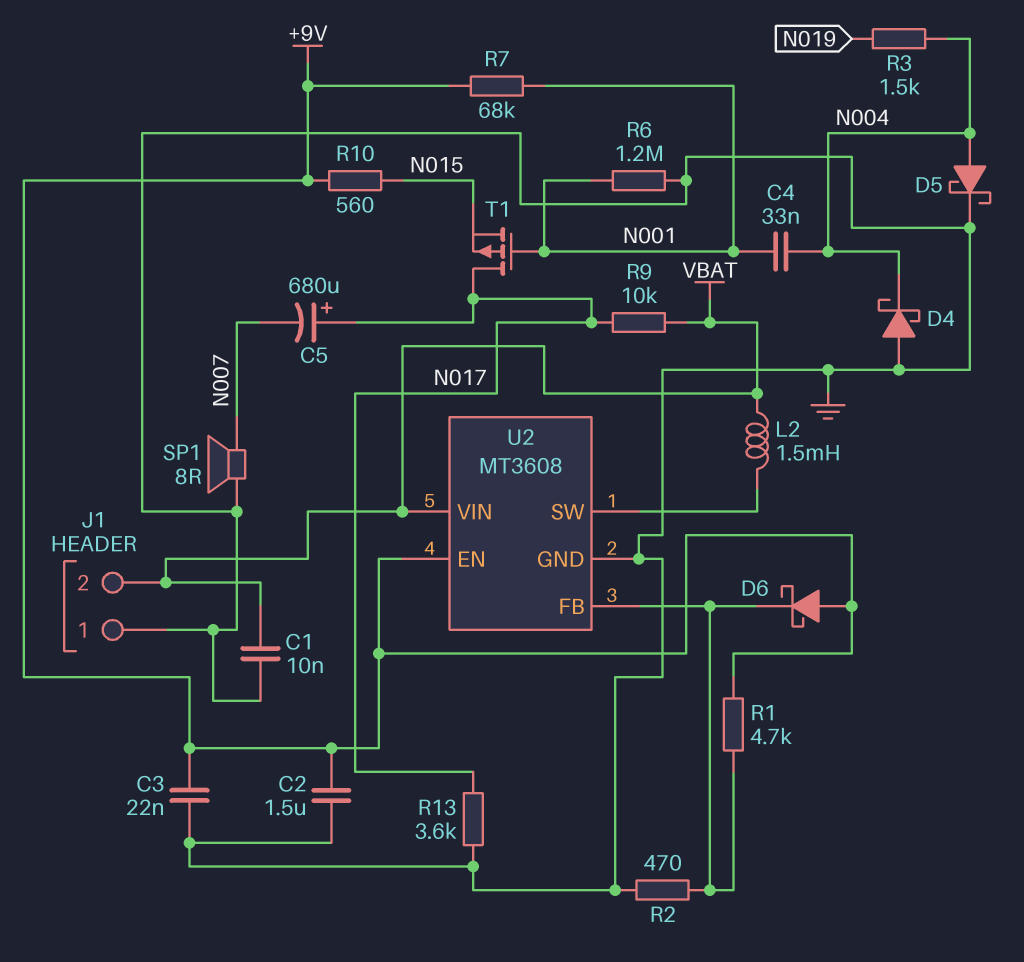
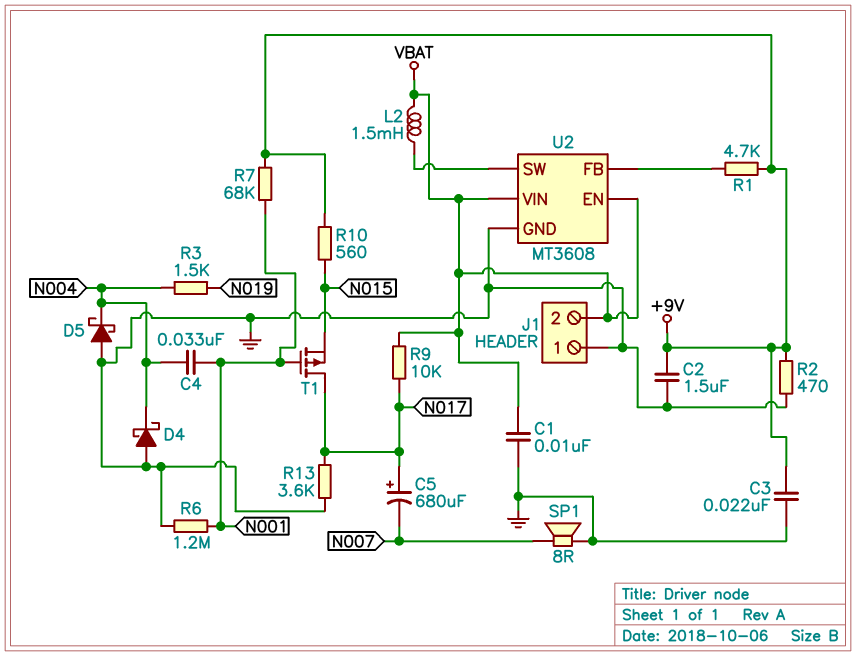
D5: schottky (A N004, K GND) -> schottky (A GND, K N004)
D6: schottky (A +9V, K U2/FB) -> none
R2: 470 (GND, U2/FB) -> 470 (+9V, GND)
U2 pin EN: +9V -> VBAT

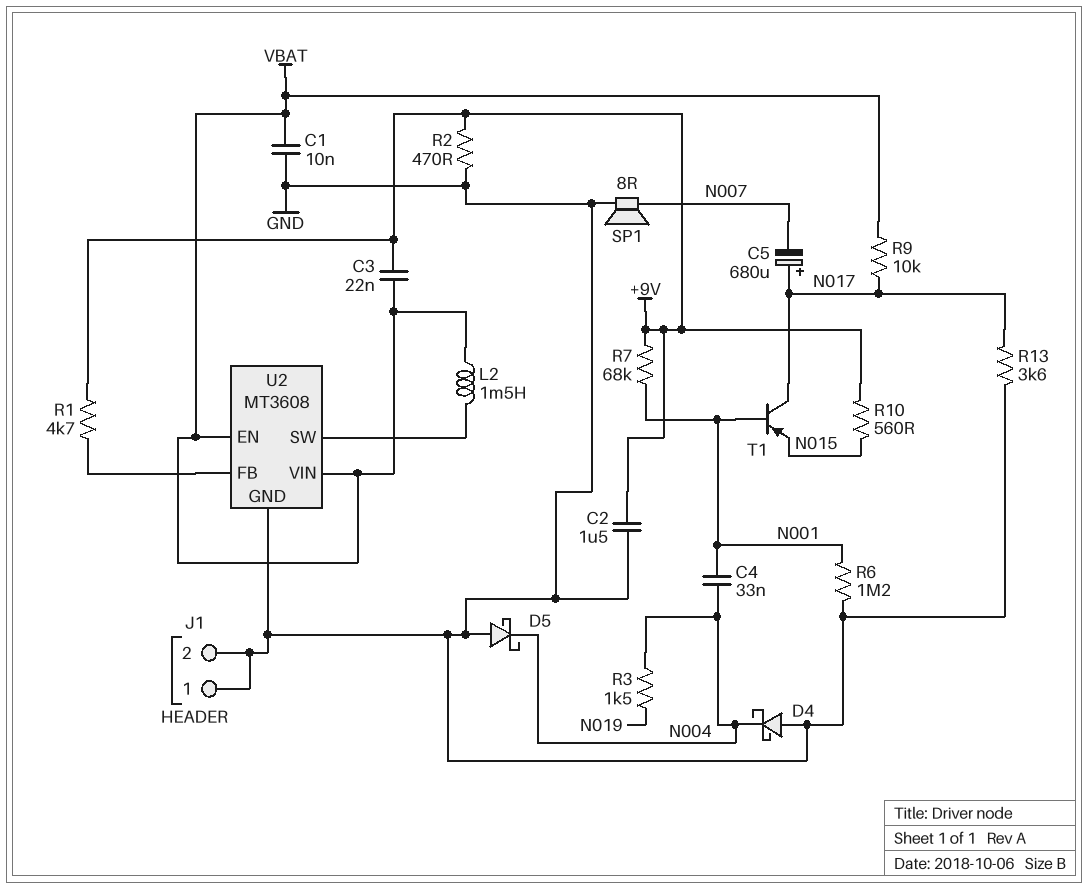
C3: 22nF (+9V, GND) -> 22nF (+9V, VBAT)
J1 pin 2: VBAT -> GND
T1: PMOS (G N001, D N017, S N015) -> PNP (B N001, C N017, E N015)

